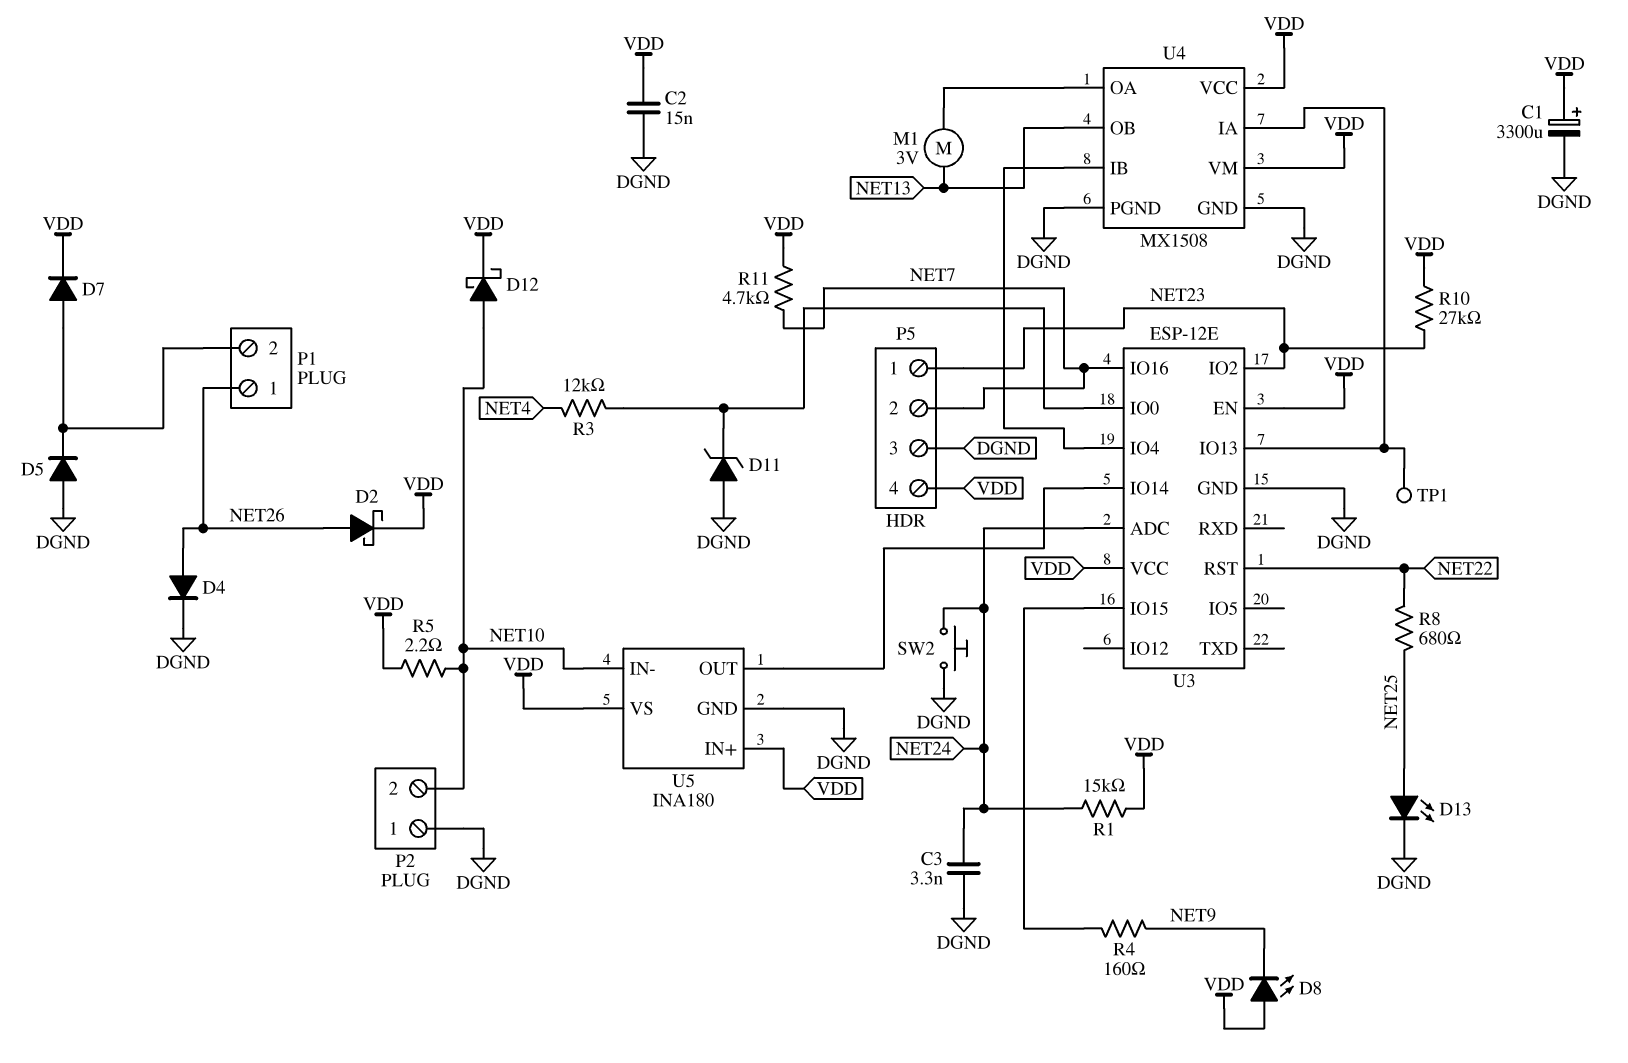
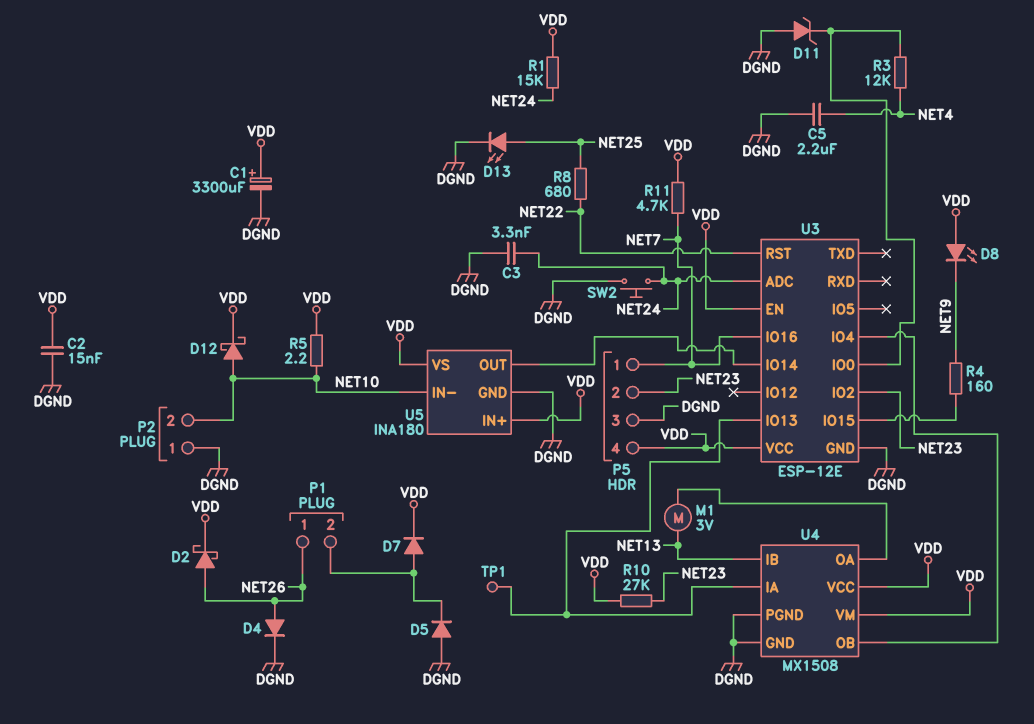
C5: none -> 2.2uF (DGND, NET4)
P5 pin 1: NET23 -> NET7
P5 pin 2: NET7 -> NET23
U4 pin IB: U3/IO4 -> NET13
U4 pin OB: NET13 -> U3/IO4

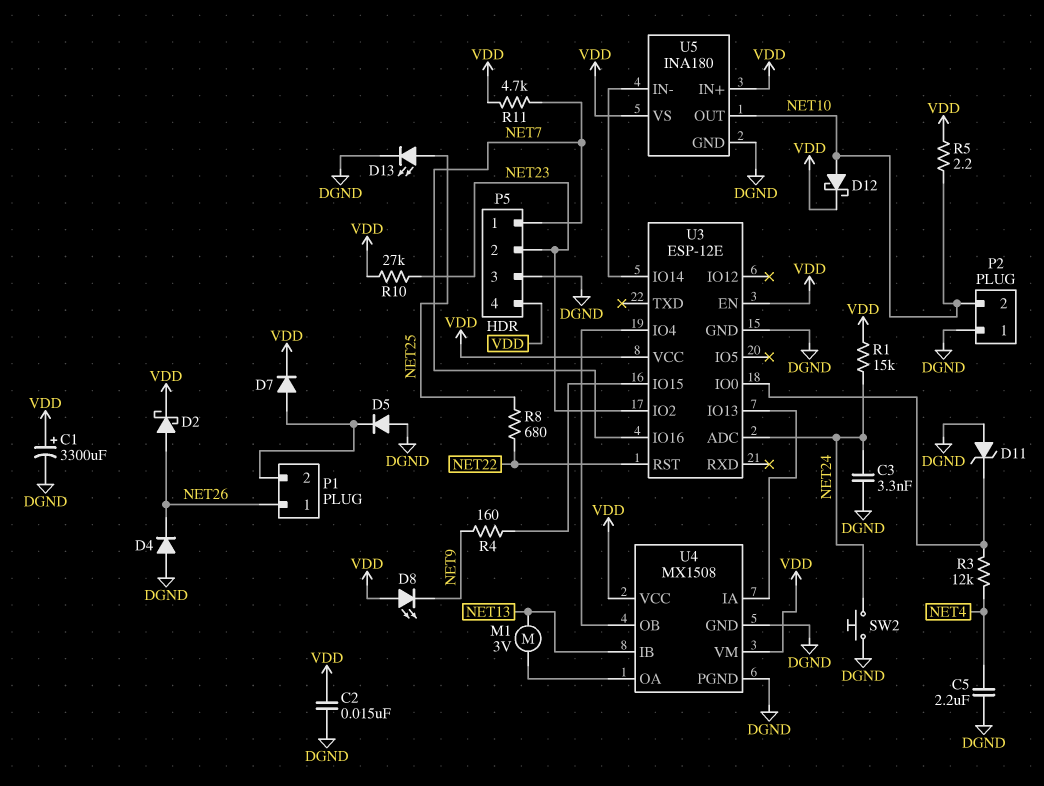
D4: diode (A NET26, K DGND) -> diode (A DGND, K NET26)
TP1: test point (U3/IO13) -> none
U5 pin IN-: NET10 -> U3/IO14
U5 pin OUT: U3/IO14 -> NET10

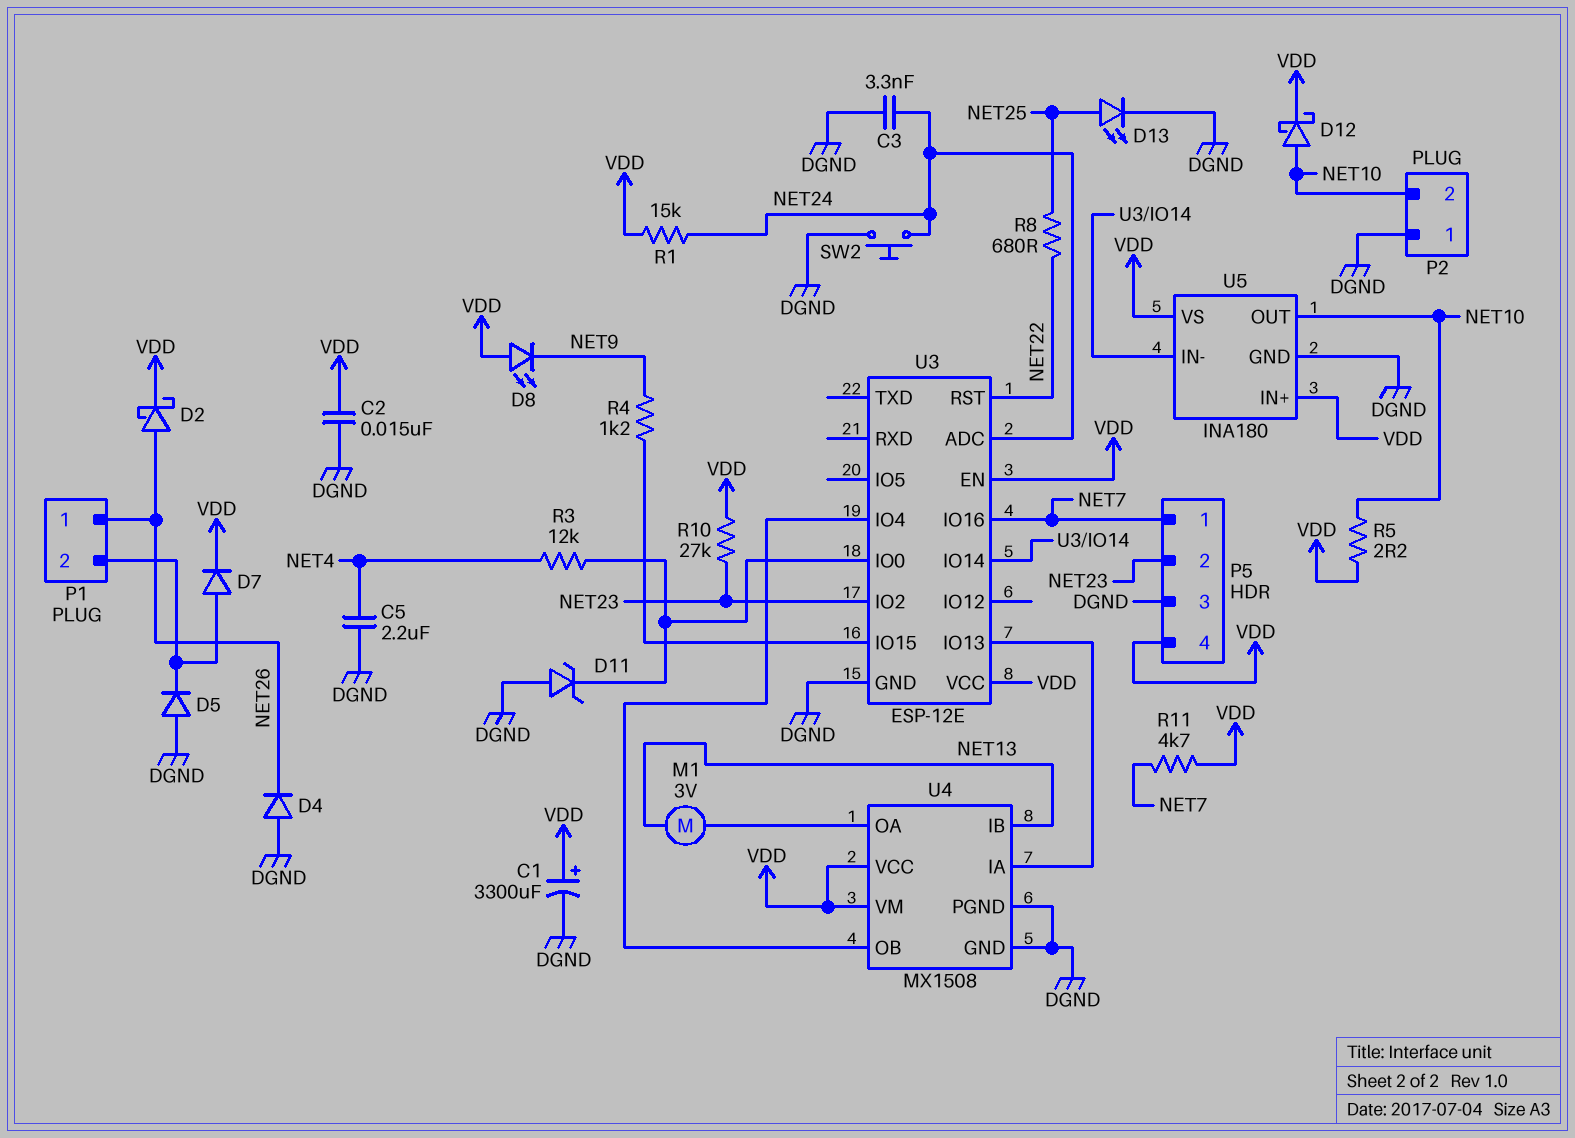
R4: 160 (NET9, U3/IO15) -> 1.2k (NET9, U3/IO15)

